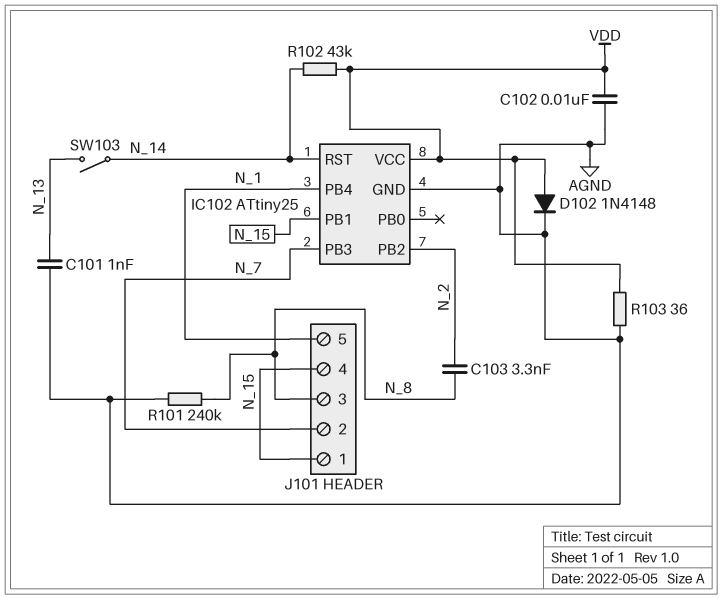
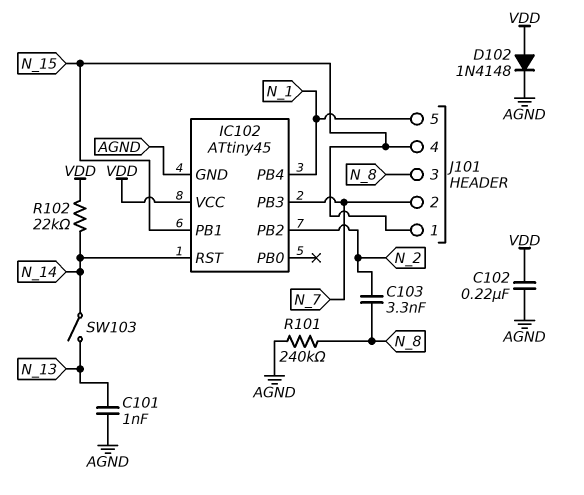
C102: 10nF (AGND, VDD) -> 220nF (AGND, VDD)
IC102: ATtiny25 -> ATtiny45
R102: 43k (N_14, VDD) -> 22k (N_14, VDD)
R103: 36 (AGND, VDD) -> none

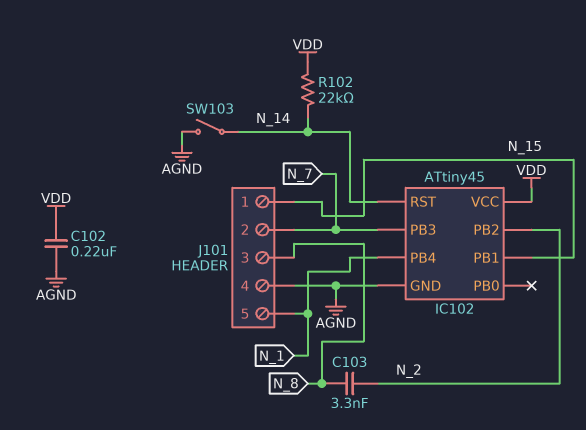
C101: 1nF (AGND, N_13) -> none
D102: diode 1N4148 (A VDD, K AGND) -> none
J101 pin 4: N_15 -> AGND
R101: 240k (AGND, N_8) -> none
SW103: switch (N_13, N_14) -> switch (AGND, N_14)

